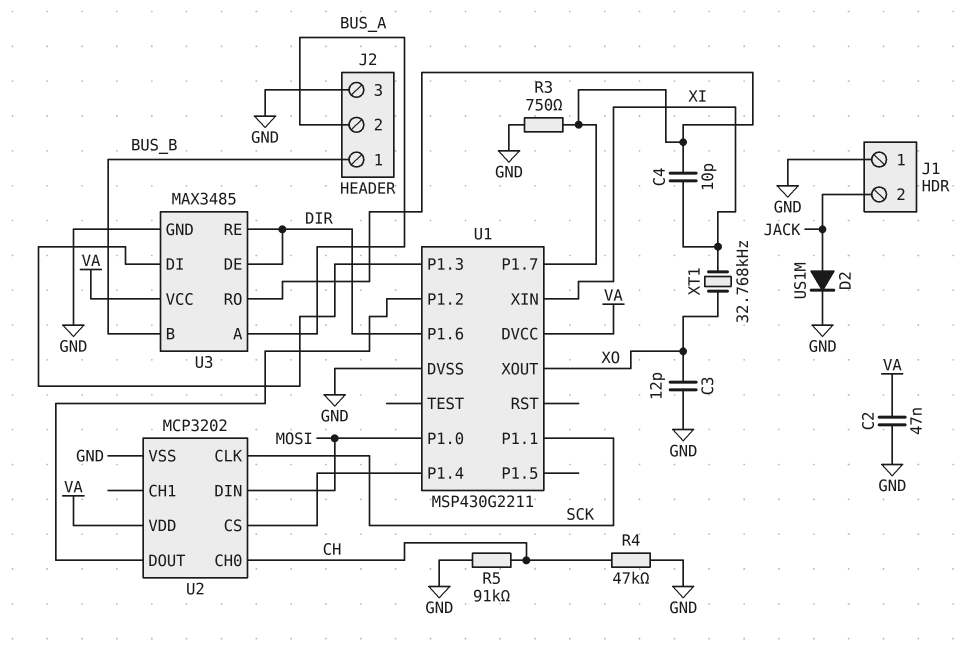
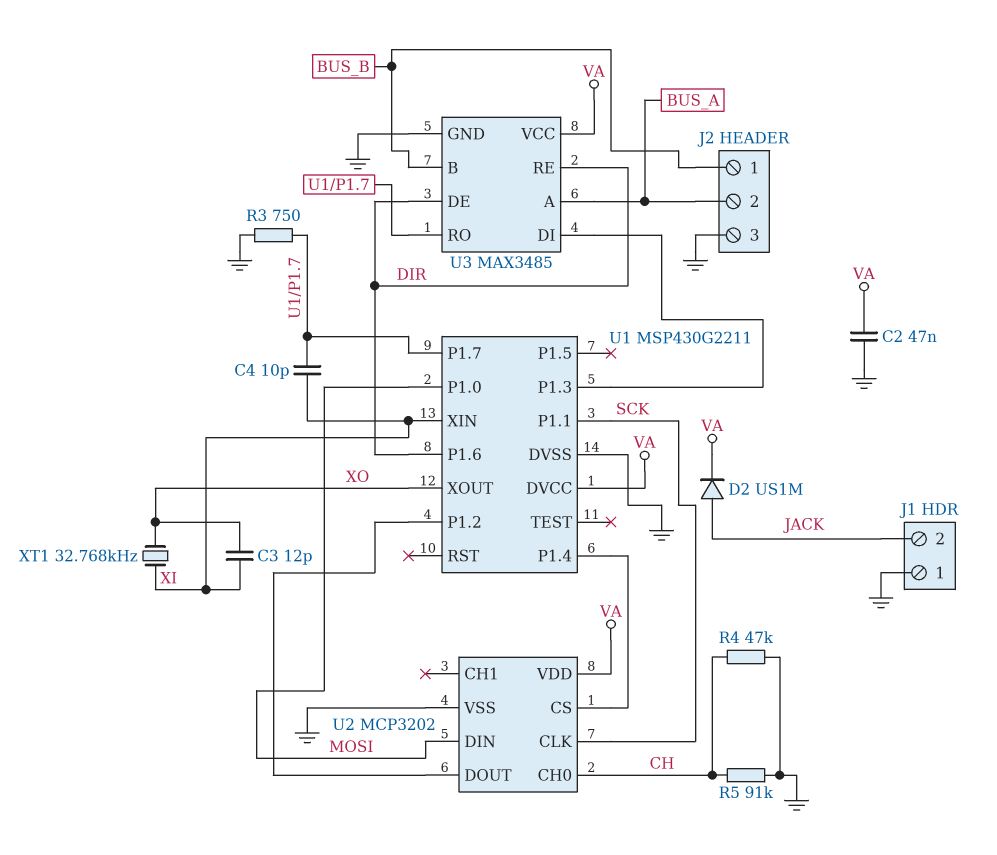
C3: 12pF (GND, XO) -> 12pF (XI, XO)
D2: diode US1M (A JACK, K GND) -> diode US1M (A JACK, K VA)

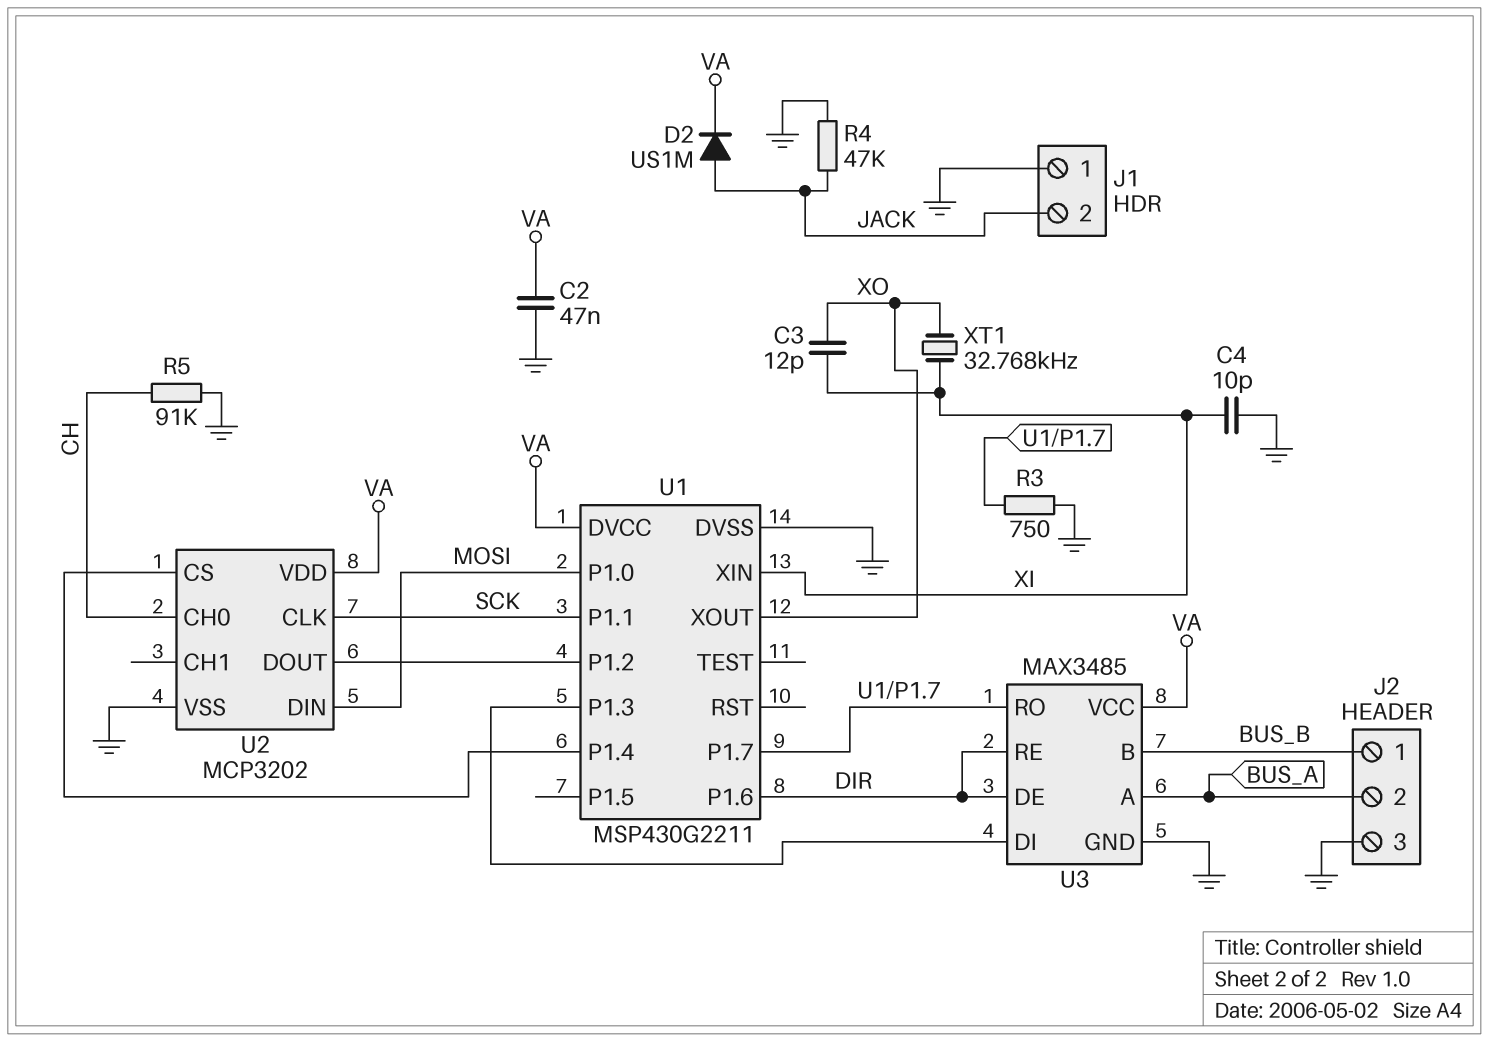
C4: 10pF (U1/P1.7, XI) -> 10pF (GND, XI)
R4: 47k (CH, GND) -> 47k (GND, JACK)

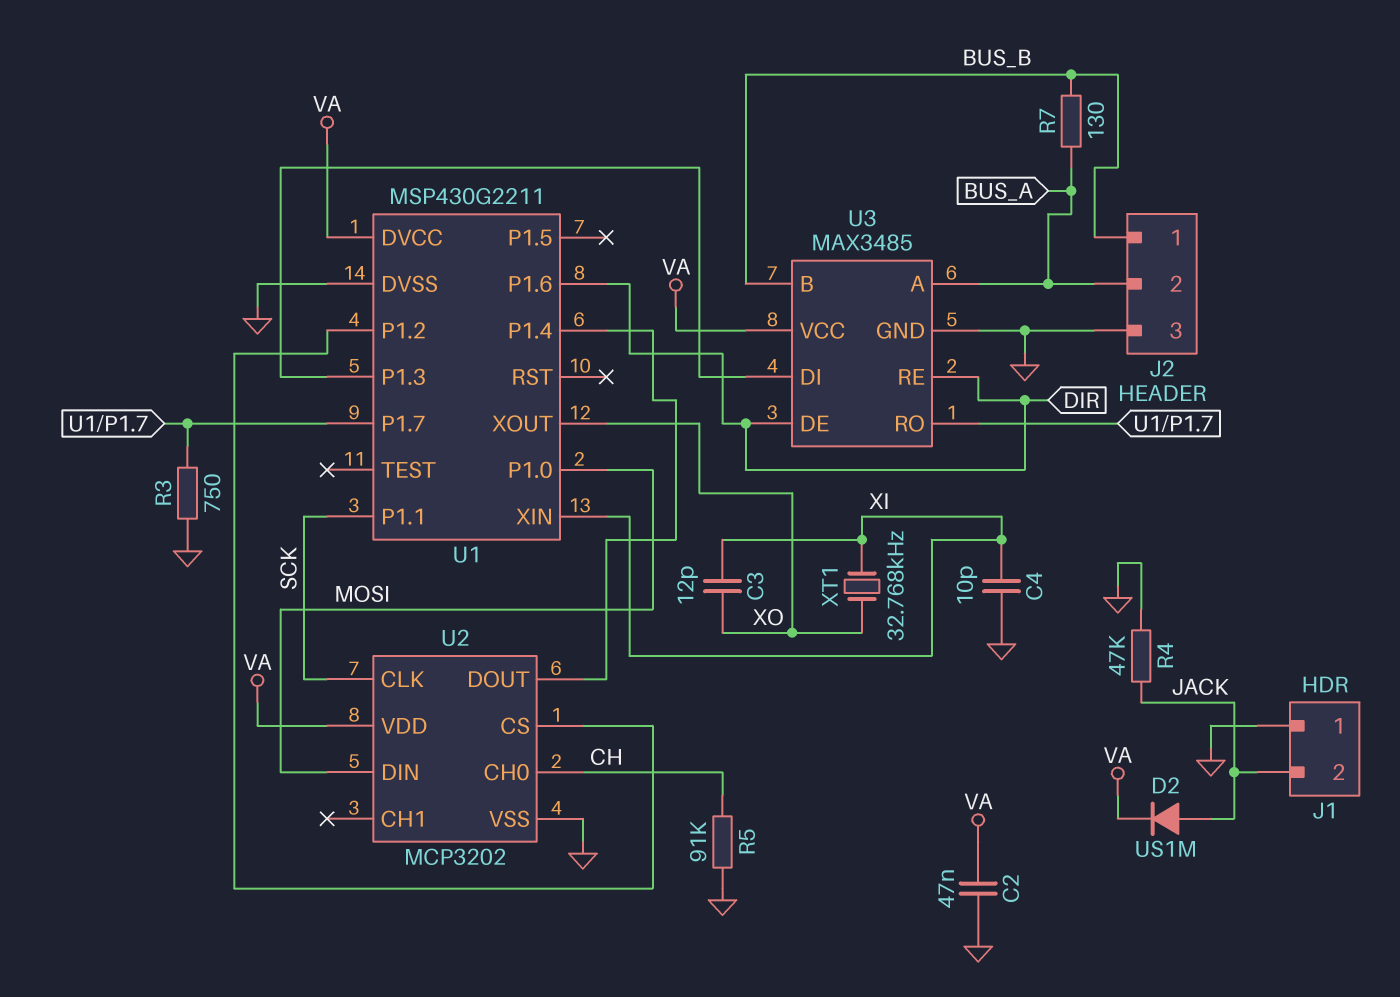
R7: none -> 130 (BUS_A, BUS_B)
U2 pin CS: U1/P1.4 -> U1/P1.2
U2 pin DOUT: U1/P1.2 -> U1/P1.4

